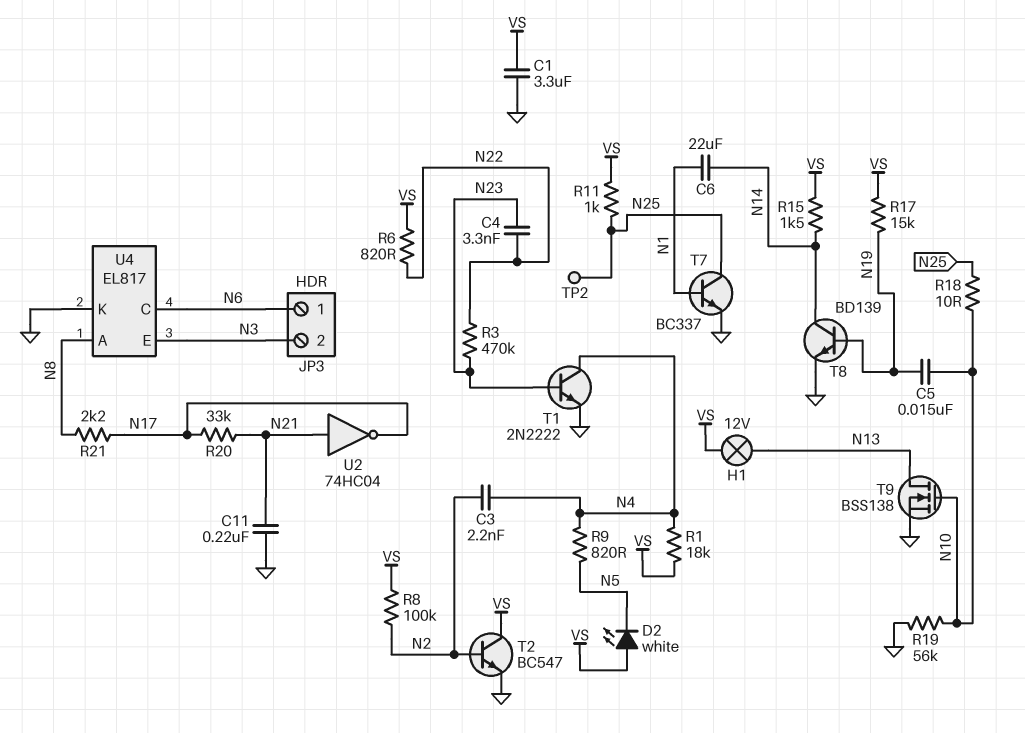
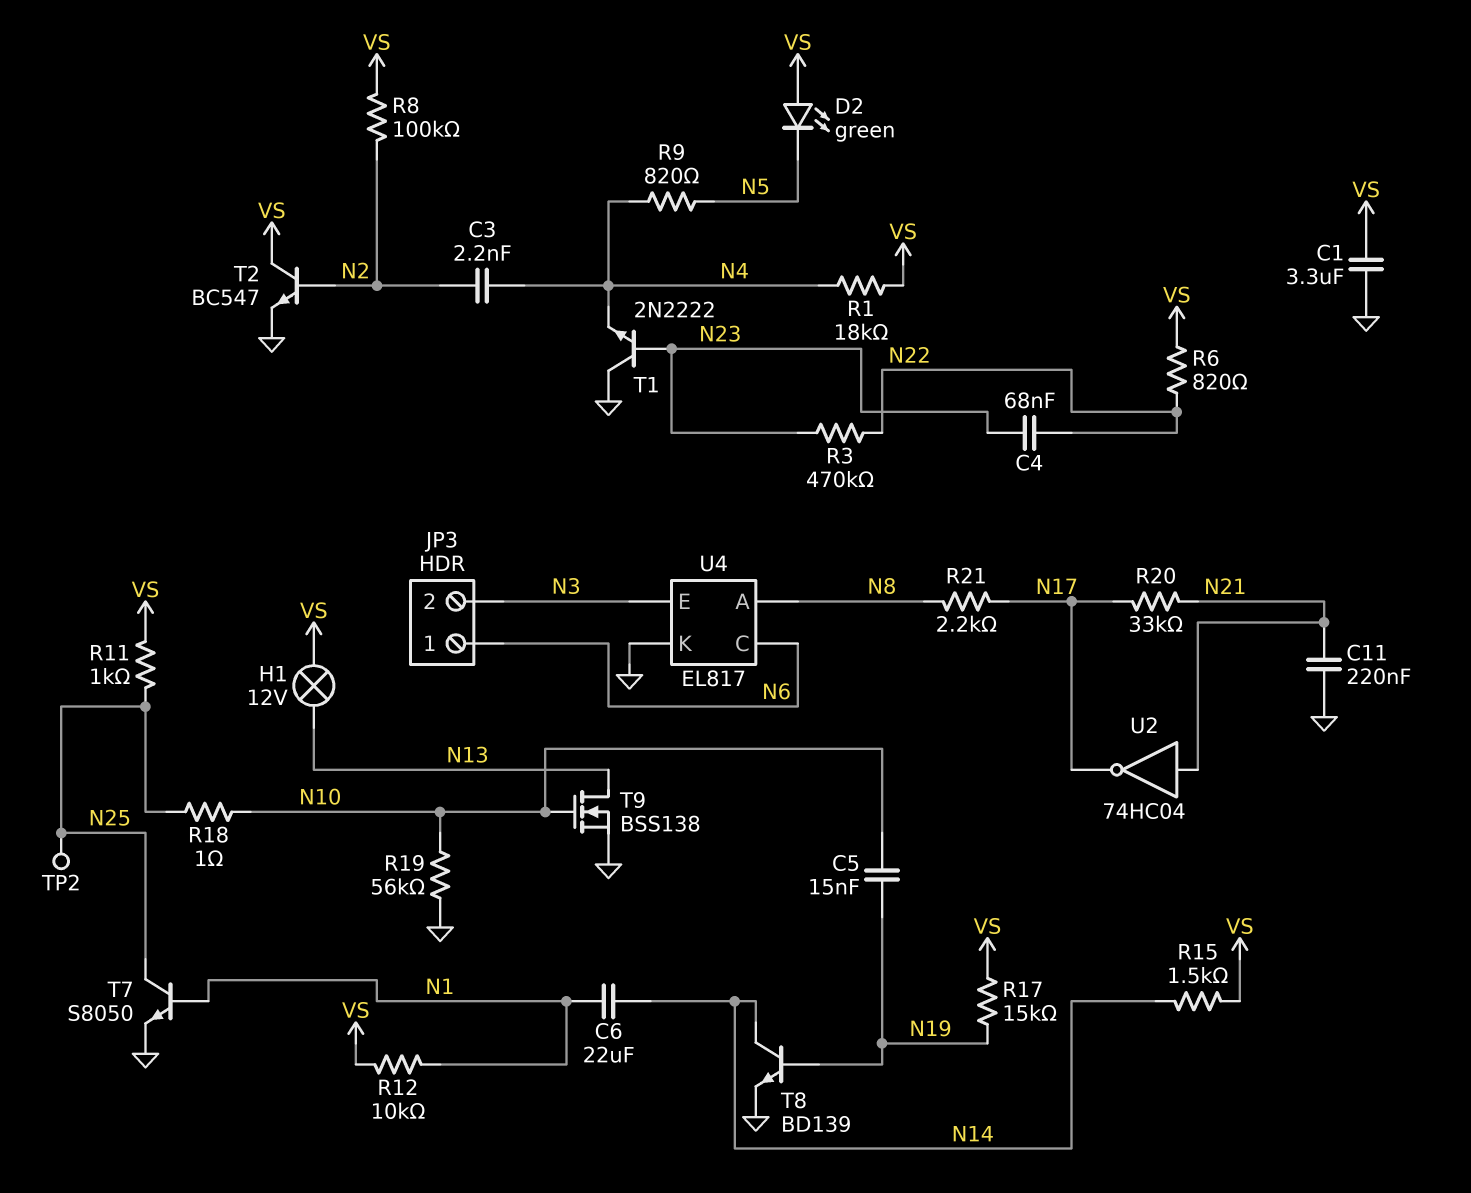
C4: 3.3nF (N22, N23) -> 68nF (N22, N23)
D2: LED white (A VS, K N5) -> LED green (A VS, K N5)
R12: none -> 10k (N1, VS)
R18: 10 (N10, N25) -> 1 (N10, N25)
T1: NPN 2N2222 (B N23, C N4, E GND) -> NPN 2N2222 (B N23, C GND, E N4)
T7: NPN BC337 (B N1, C N25, E GND) -> NPN S8050 (B N1, C N25, E GND)

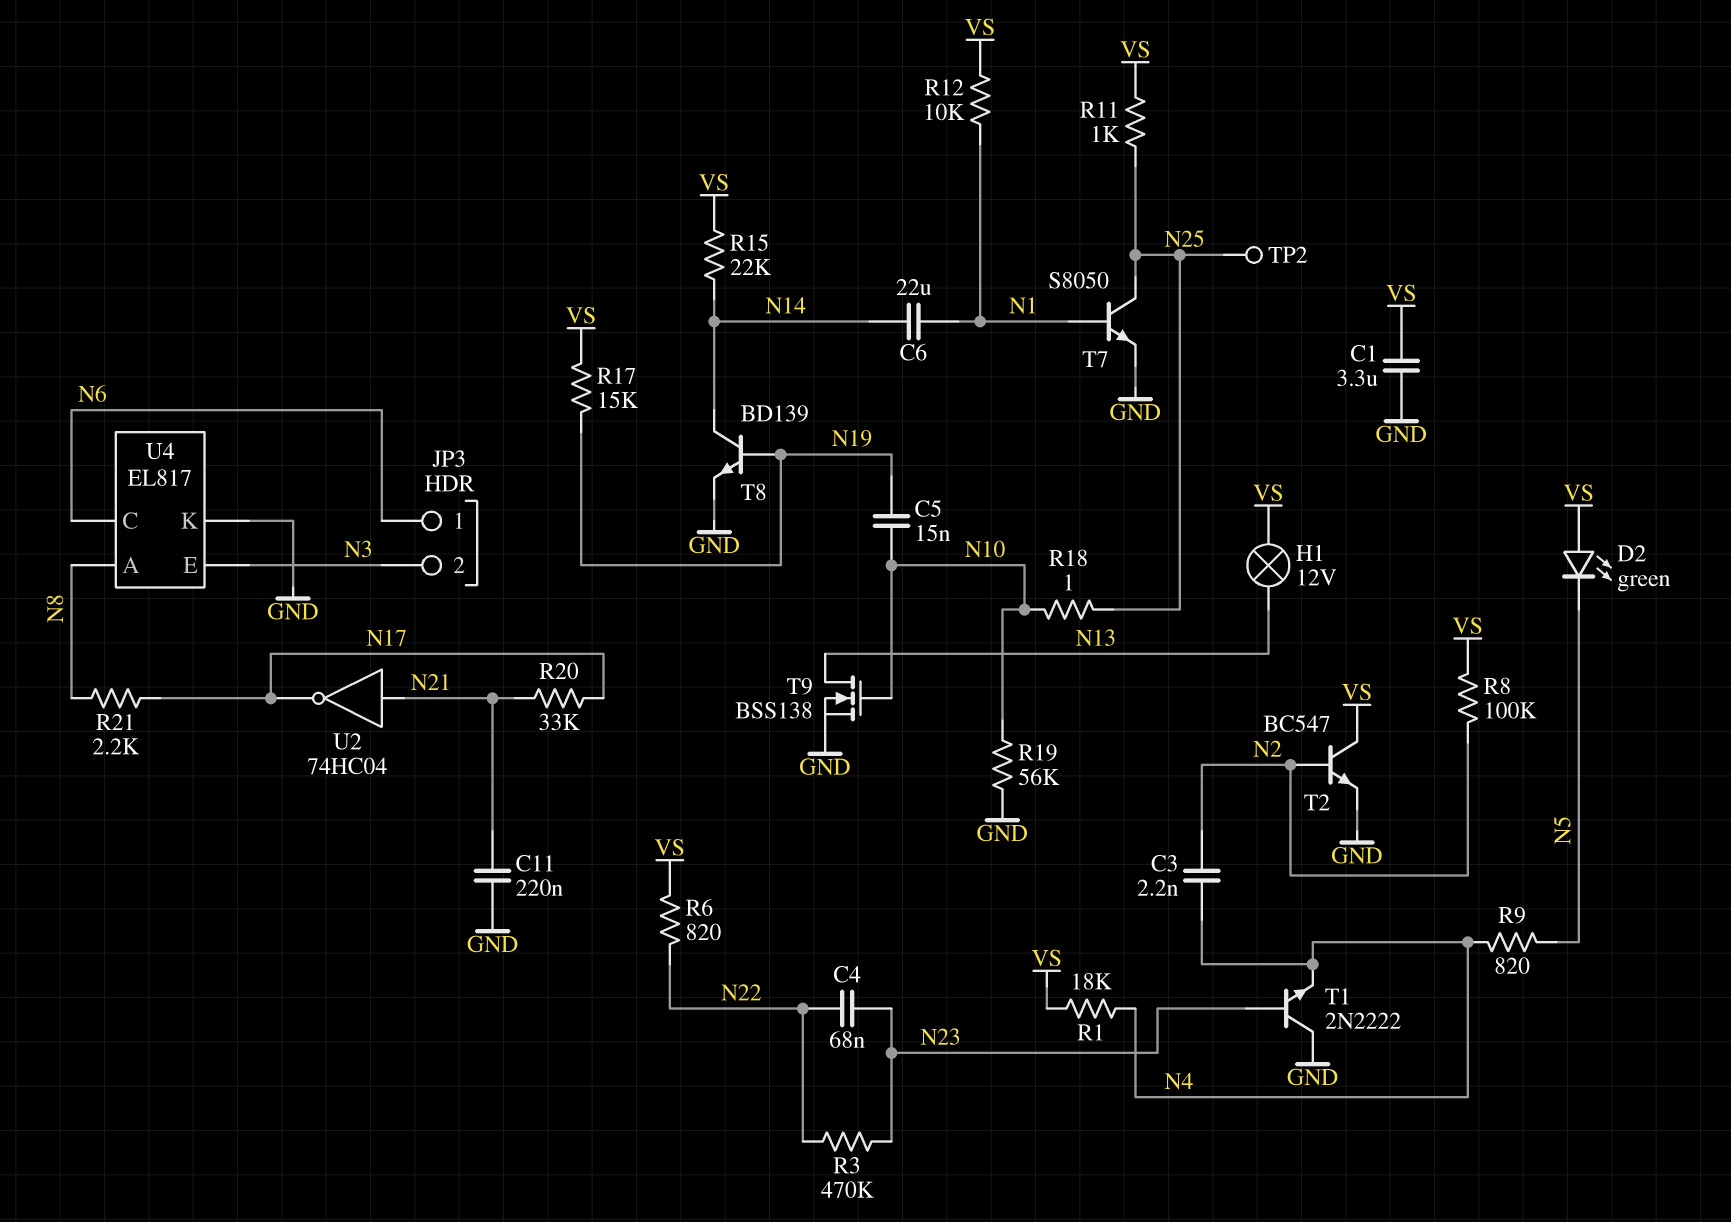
R15: 1.5k (N14, VS) -> 22k (N14, VS)

